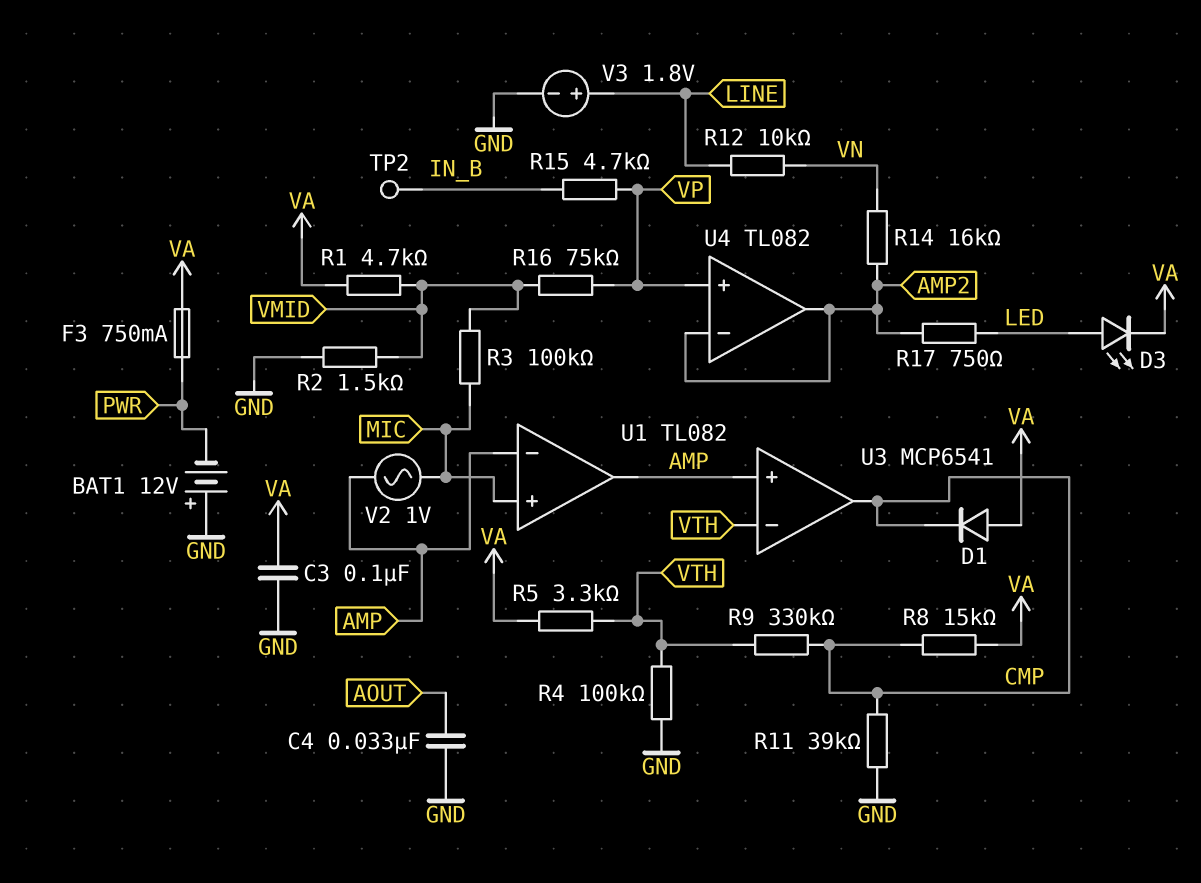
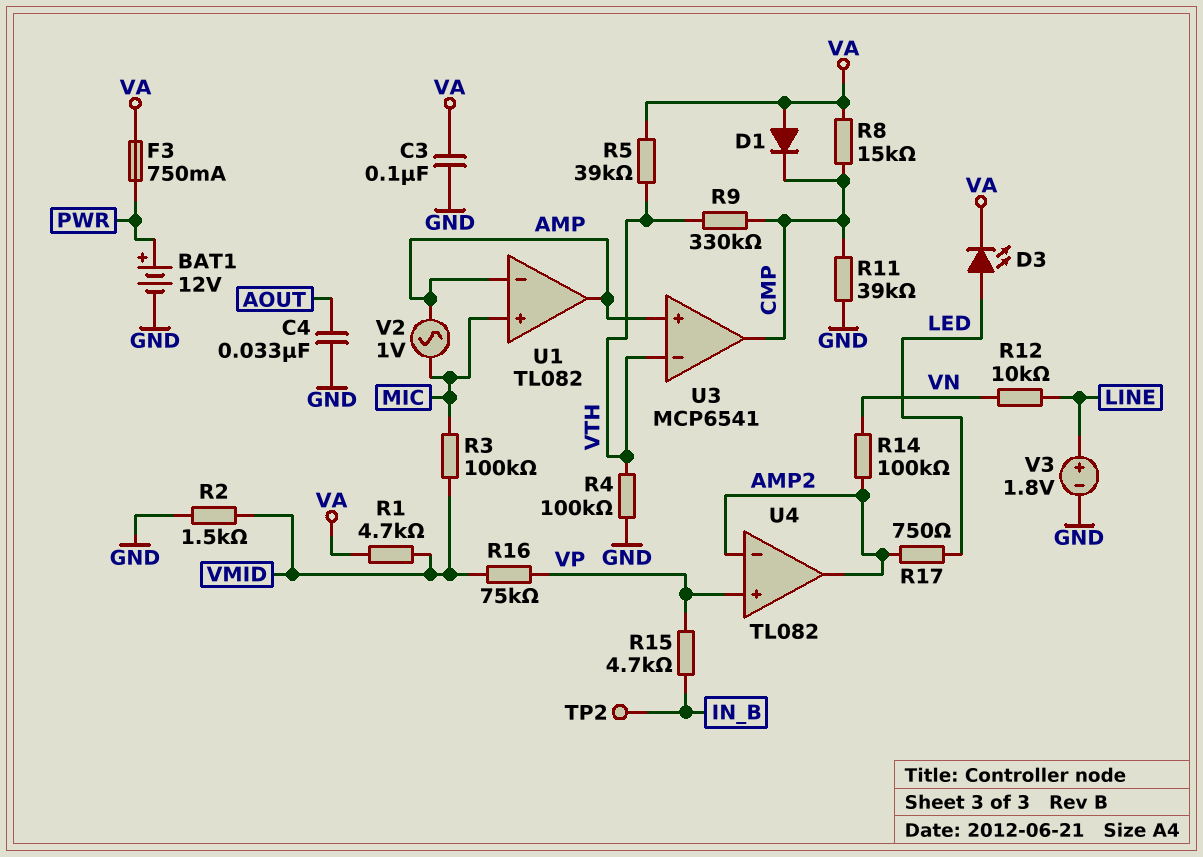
BAT1: 12V (plus GND, minus PWR) -> 12V (plus PWR, minus GND)
R5: 3.3k (VA, VTH) -> 39k (VA, VTH)
R14: 16k (AMP2, VN) -> 100k (AMP2, VN)

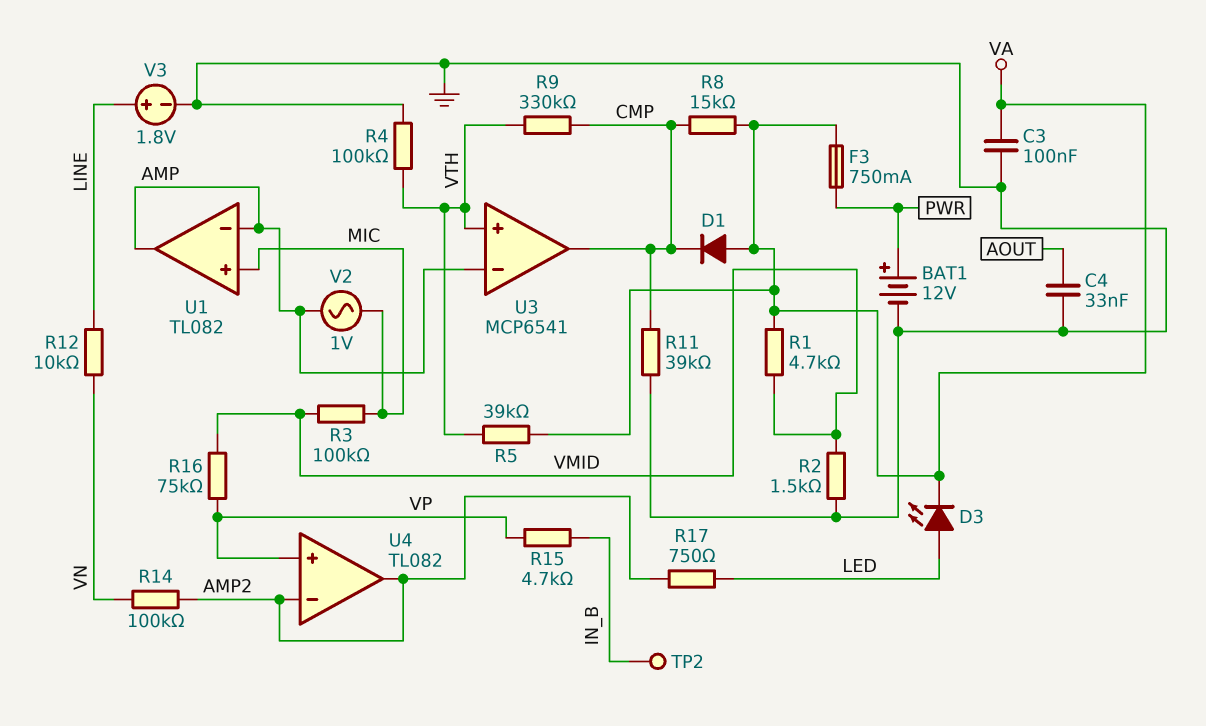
U3 pin in+: AMP -> VTH
U3 pin in-: VTH -> AMP

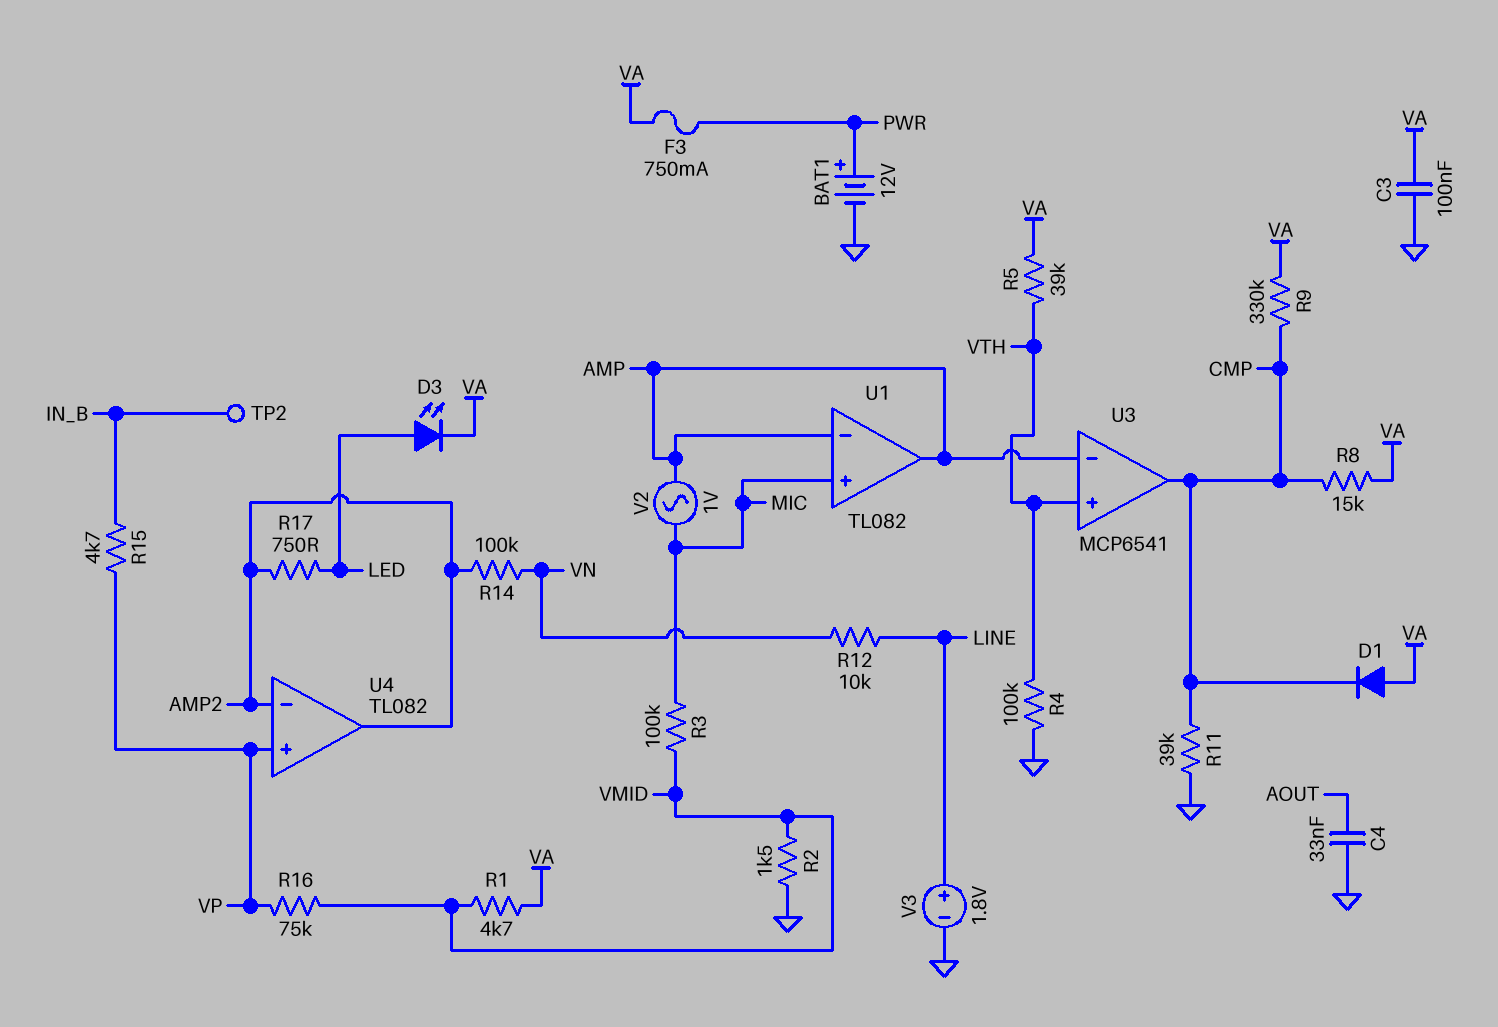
R9: 330k (CMP, VTH) -> 330k (CMP, VA)

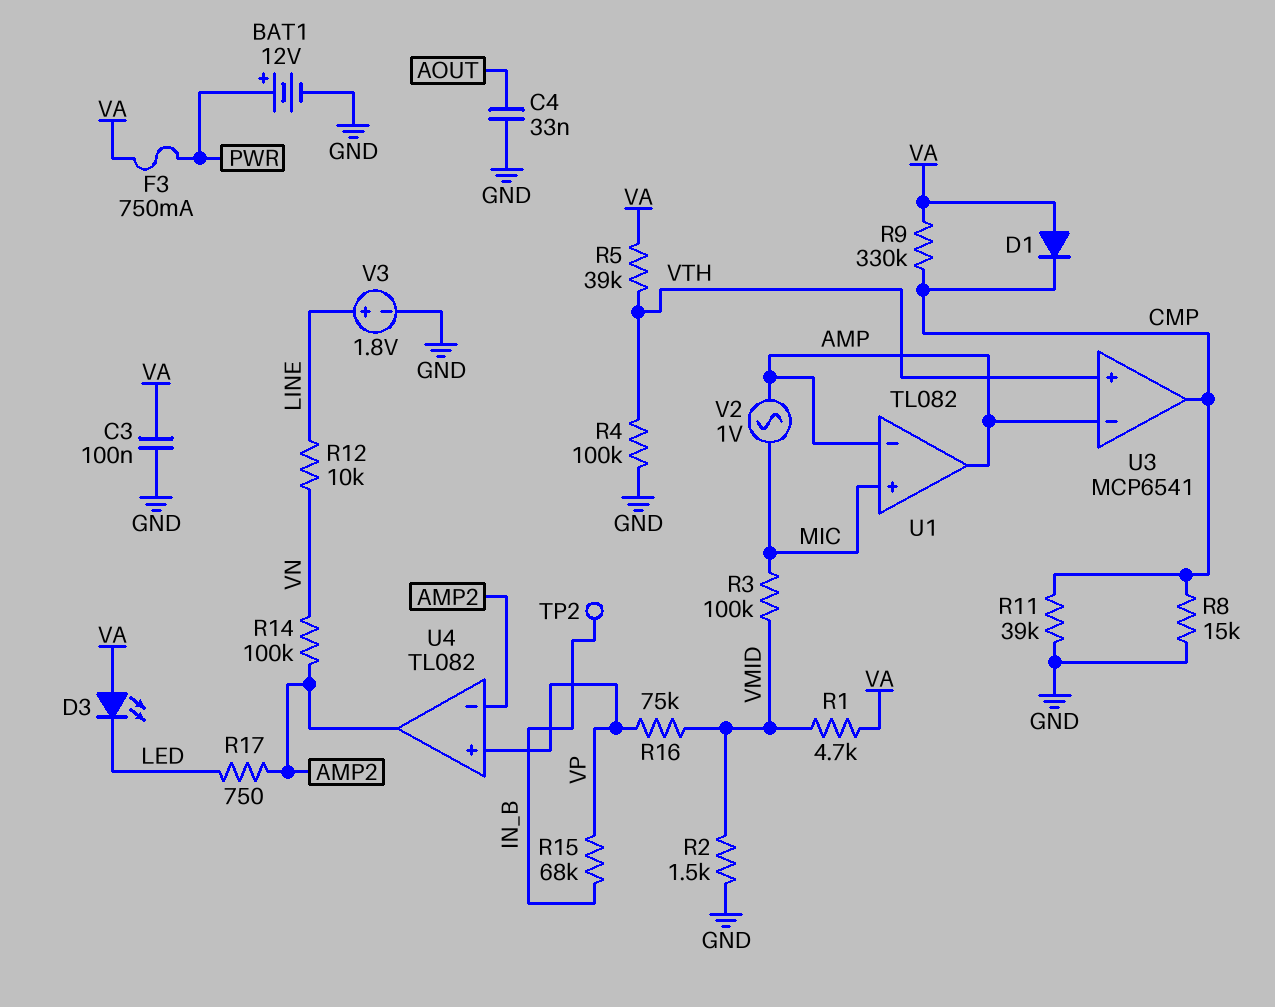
D3: LED (A LED, K VA) -> LED (A VA, K LED)
R8: 15k (CMP, VA) -> 15k (CMP, GND)
R15: 4.7k (IN_B, VP) -> 68k (IN_B, VP)

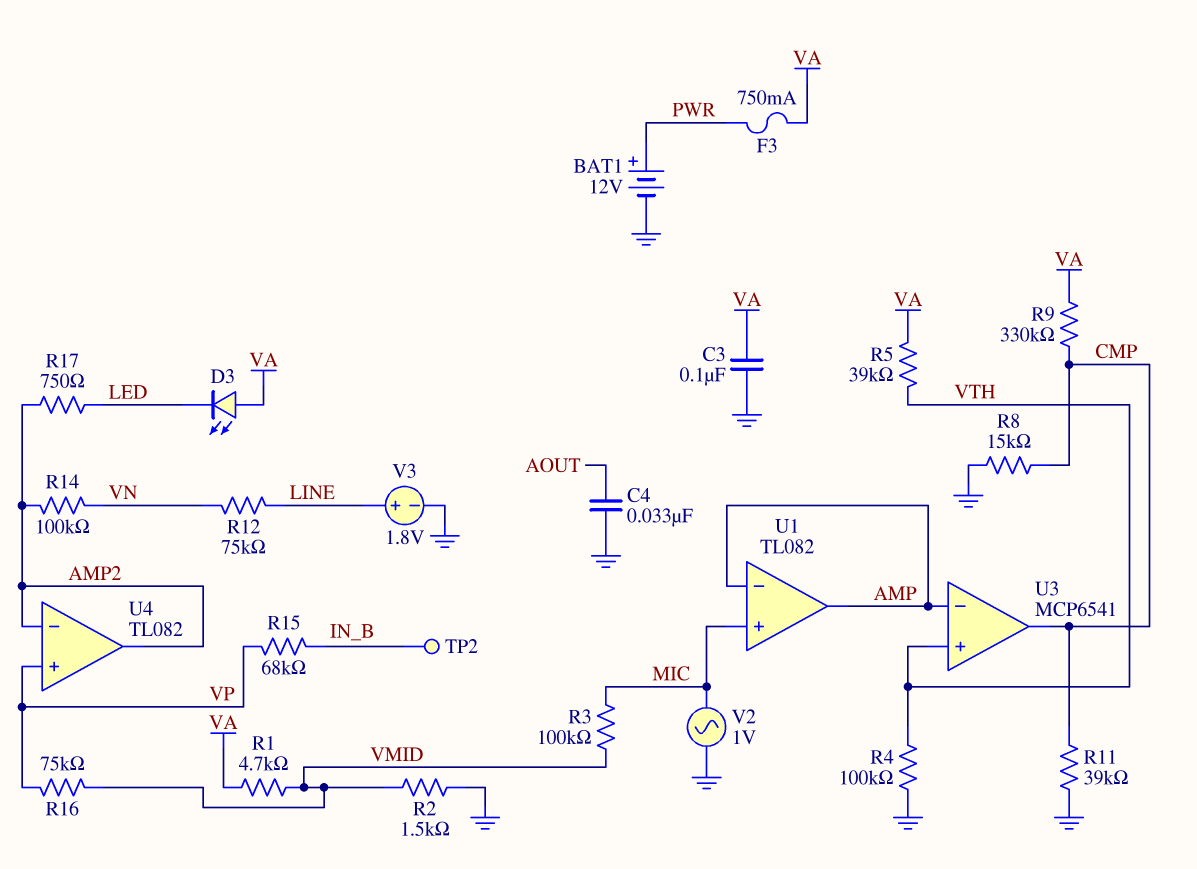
D1: diode (A VA, K CMP) -> none
R12: 10k (LINE, VN) -> 75k (LINE, VN)
V2: AC 1V (AMP, MIC) -> AC 1V (GND, MIC)

